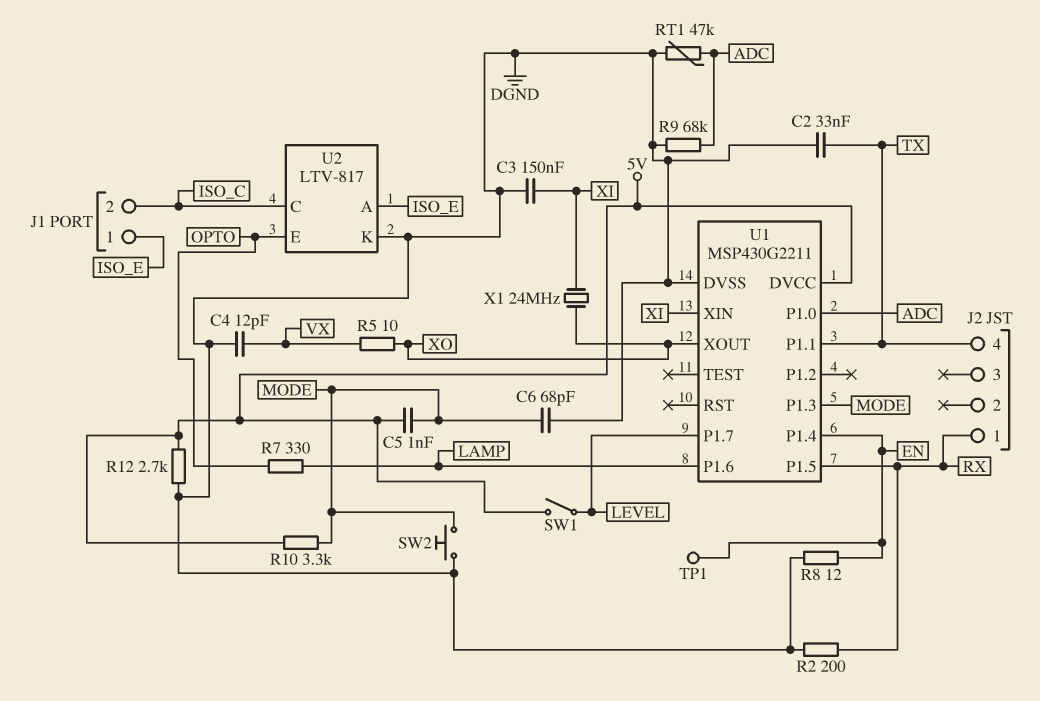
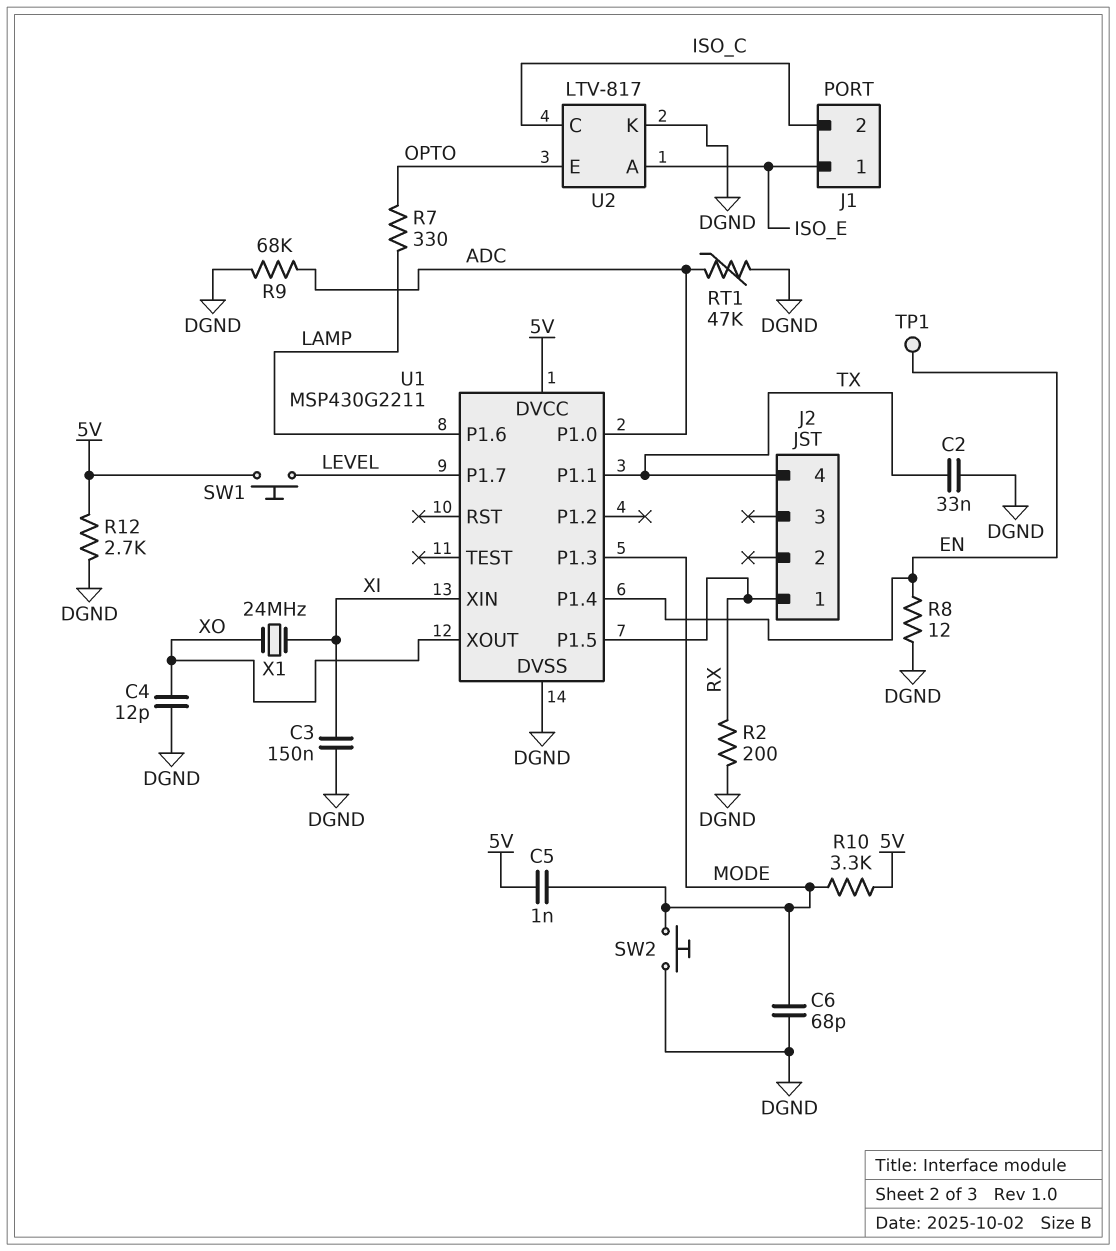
C4: 12pF (DGND, VX) -> 12pF (DGND, XO)
R5: 10 (VX, XO) -> none
SW1: switch (5V, LEVEL) -> button (5V, LEVEL)

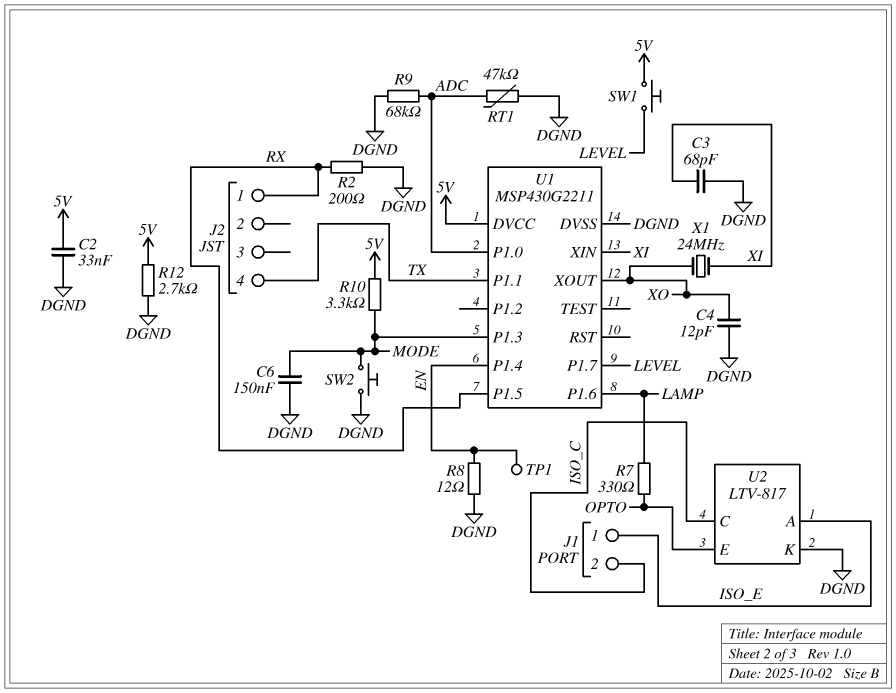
C2: 33nF (DGND, TX) -> 33nF (5V, DGND)
C3: 150nF (DGND, XI) -> 68pF (DGND, XI)
C5: 1nF (5V, MODE) -> none
C6: 68pF (DGND, MODE) -> 150nF (DGND, MODE)

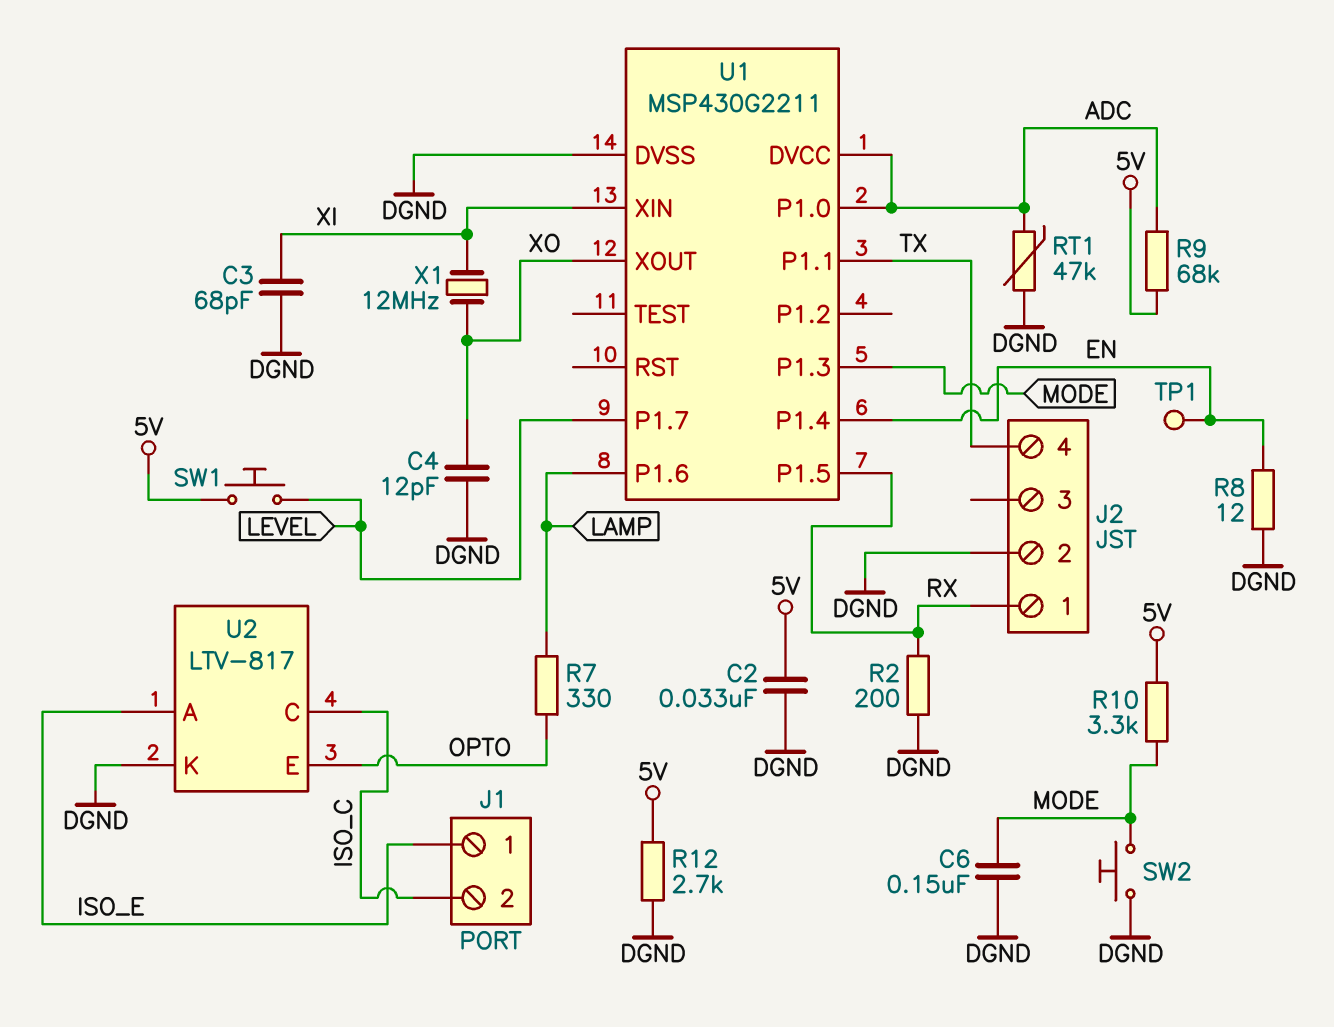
J2 pin 2: none -> DGND
R9: 68k (ADC, DGND) -> 68k (5V, ADC)
U1 pin DVCC: 5V -> ADC
X1: 24MHz (XI, XO) -> 12MHz (XI, XO)

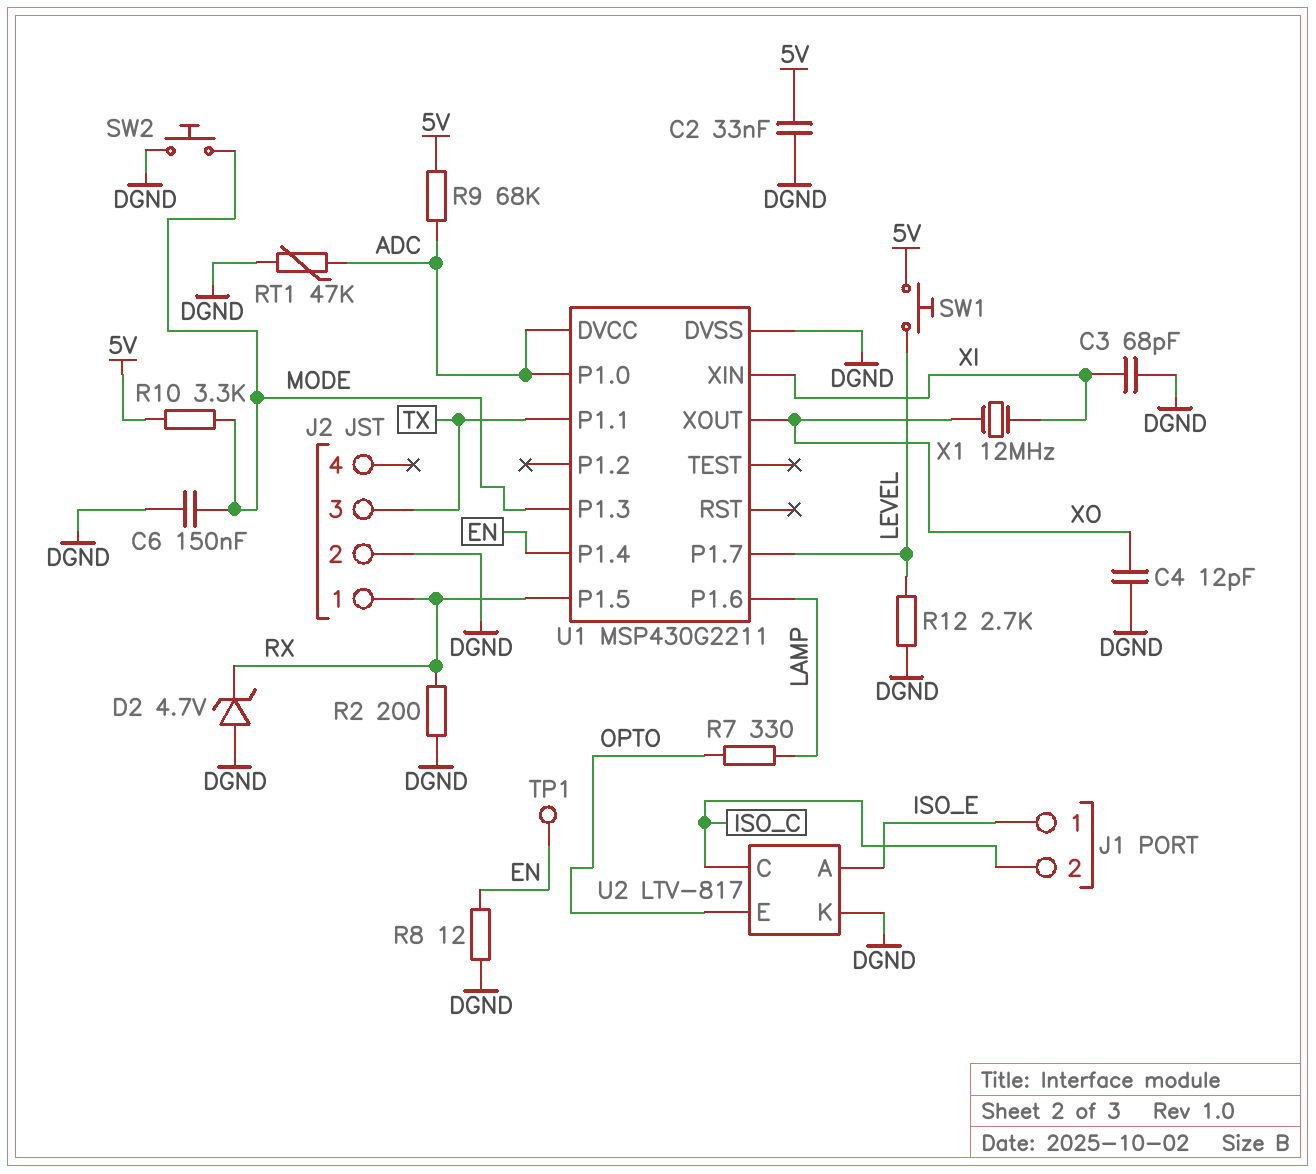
D2: none -> zener 4.7V (A DGND, K RX)
J2 pin 3: none -> TX
J2 pin 4: TX -> none
R12: 2.7k (5V, DGND) -> 2.7k (DGND, LEVEL)

